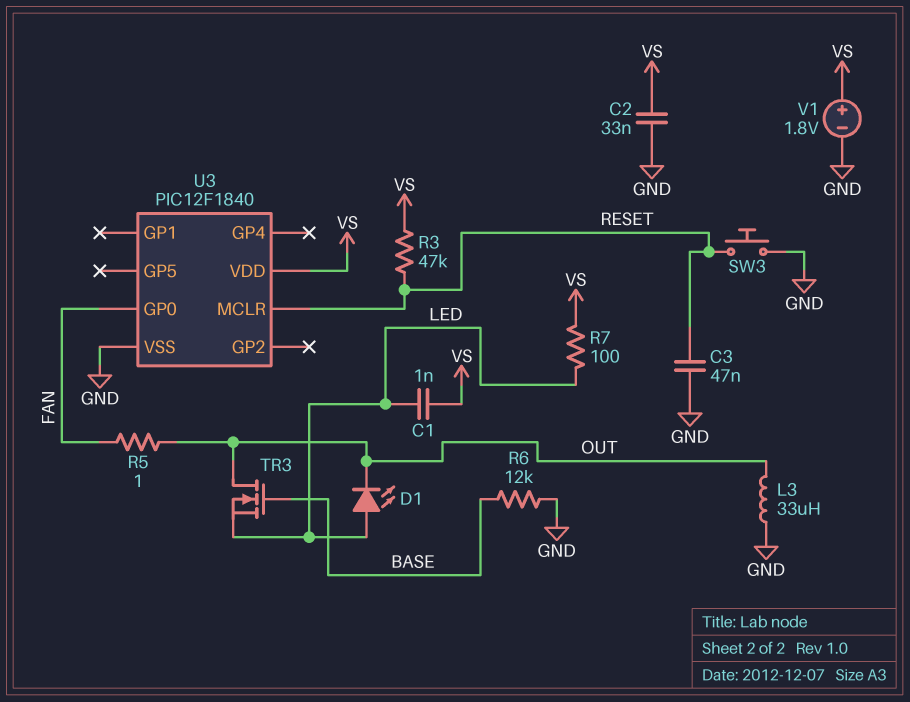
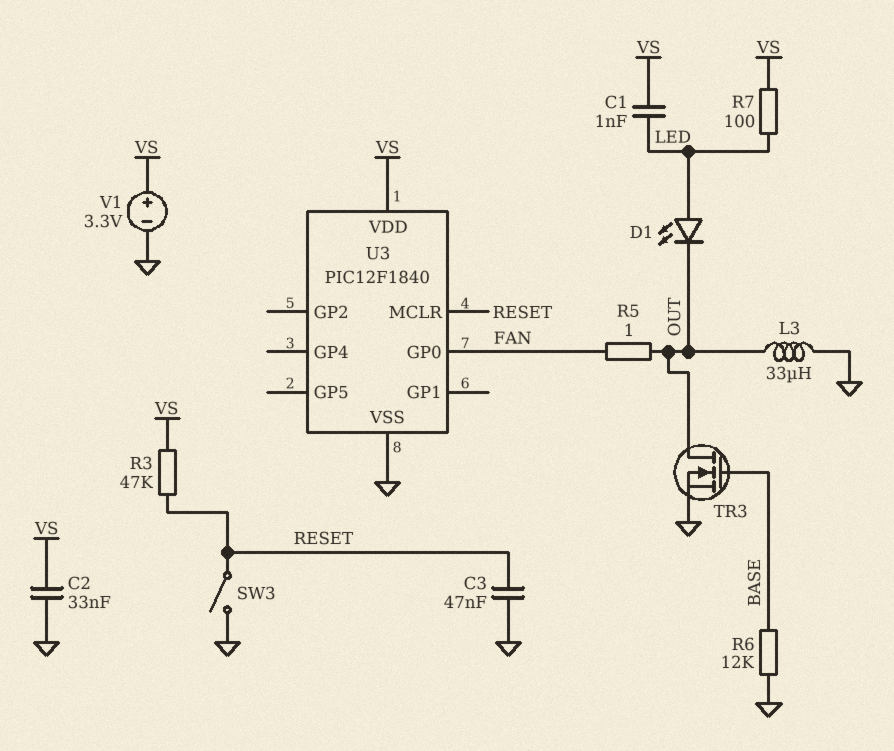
SW3: button (GND, RESET) -> switch (GND, RESET)
TR3: NMOS (G BASE, D OUT, S LED) -> NMOS (G BASE, D OUT, S GND)
V1: 1.8V (plus VS, minus GND) -> 3.3V (plus VS, minus GND)

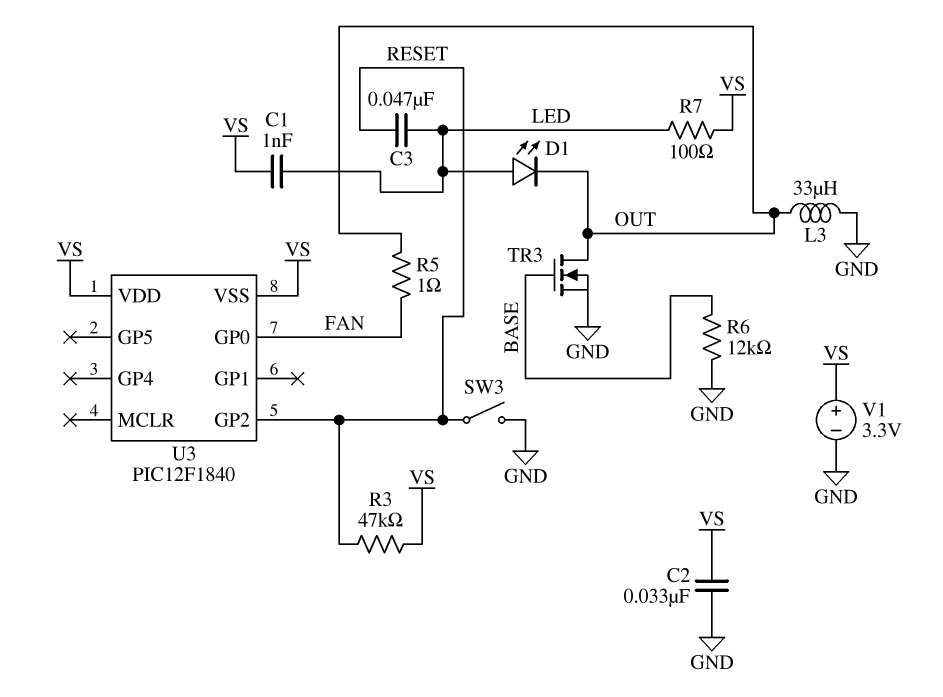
C3: 47nF (GND, RESET) -> 47nF (LED, RESET)
U3 pin GP2: none -> RESET
U3 pin MCLR: RESET -> none
U3 pin VSS: GND -> VS

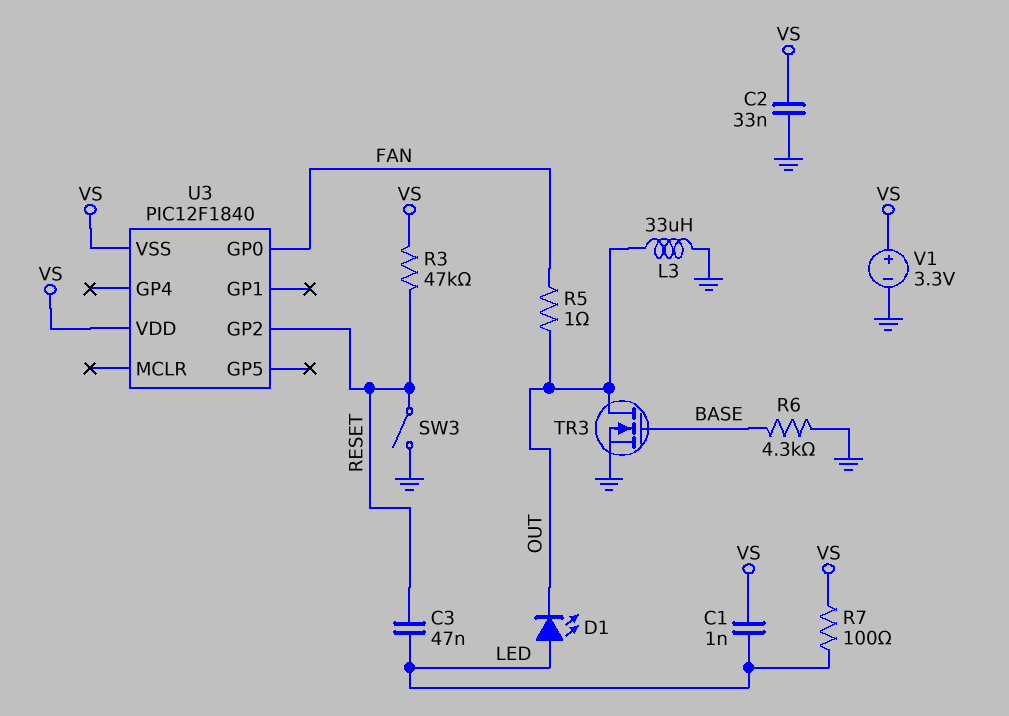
R6: 12k (BASE, GND) -> 4.3k (BASE, GND)

